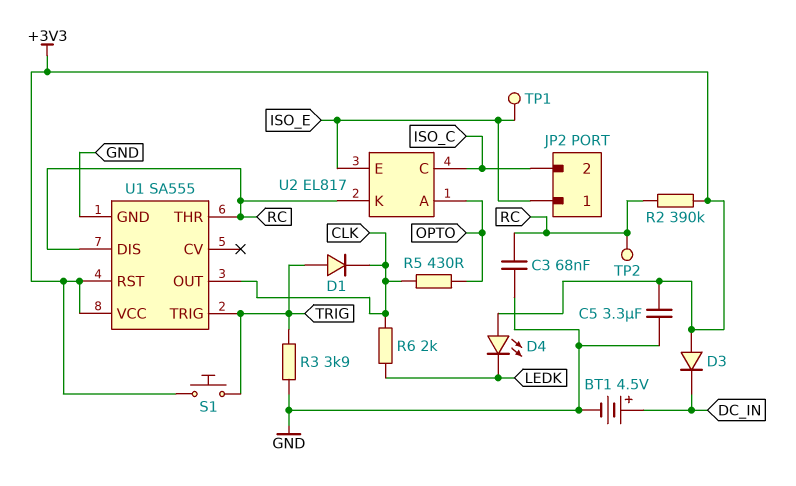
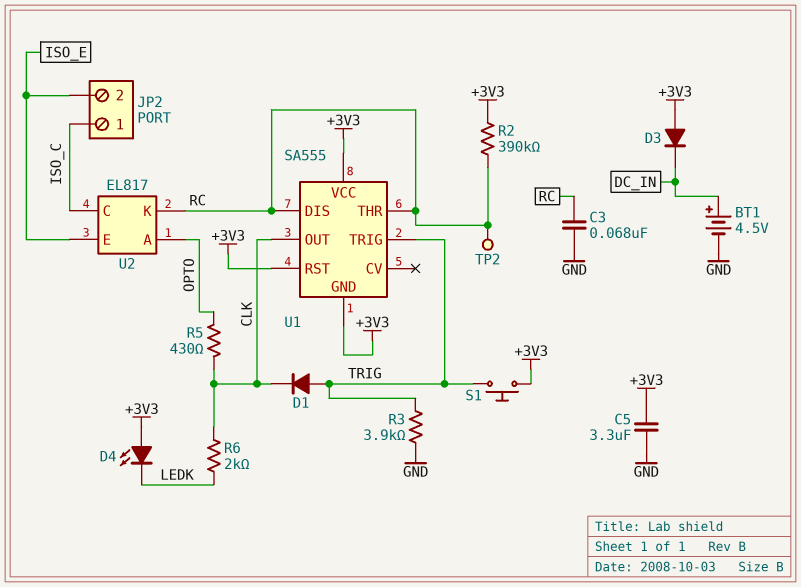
JP2 pin 1: ISO_E -> ISO_C
JP2 pin 2: ISO_C -> ISO_E
TP1: test point (ISO_E) -> none
U1 pin GND: GND -> +3V3

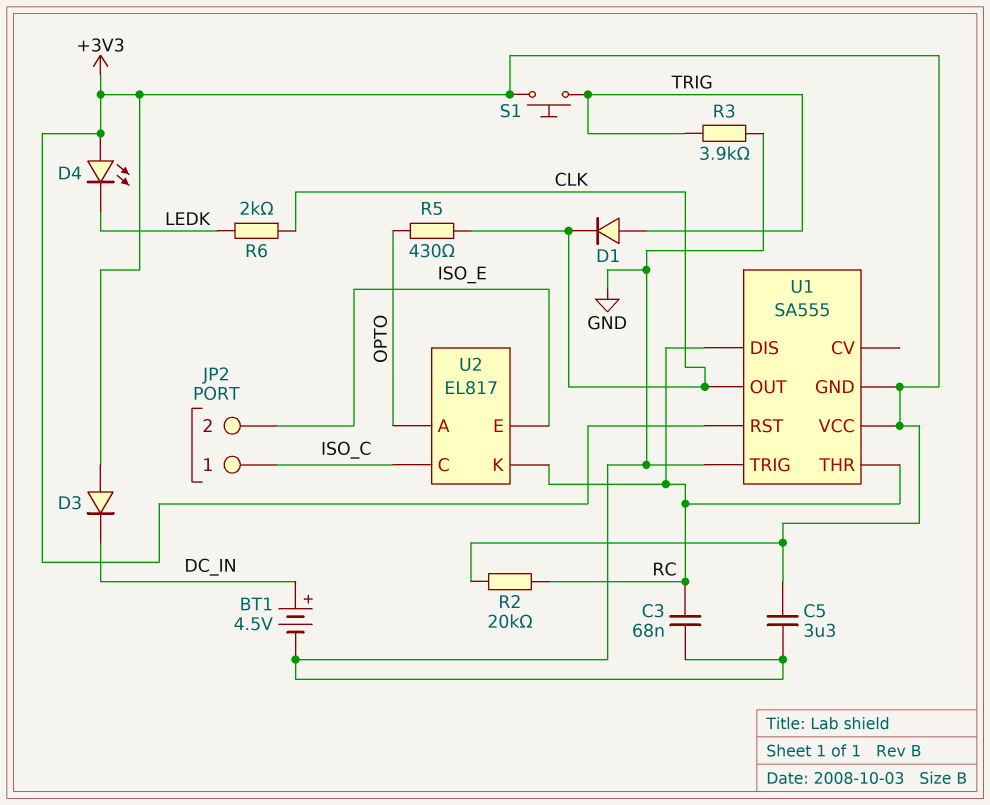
R2: 390k (+3V3, RC) -> 20k (+3V3, RC)
TP2: test point (RC) -> none
U1 pin TRIG: TRIG -> GND

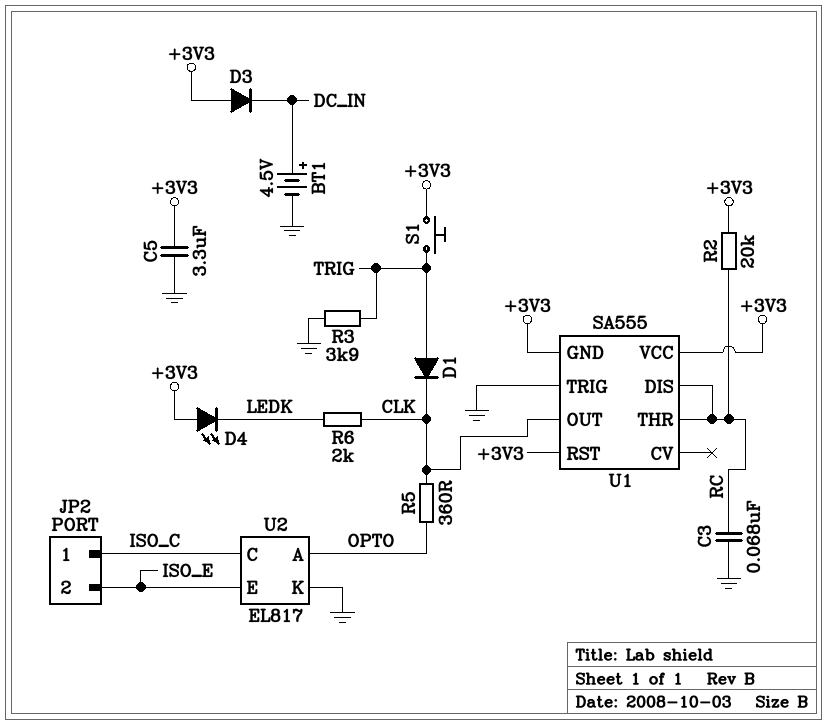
R5: 430 (CLK, OPTO) -> 360 (CLK, OPTO)
U2 pin K: RC -> GND

